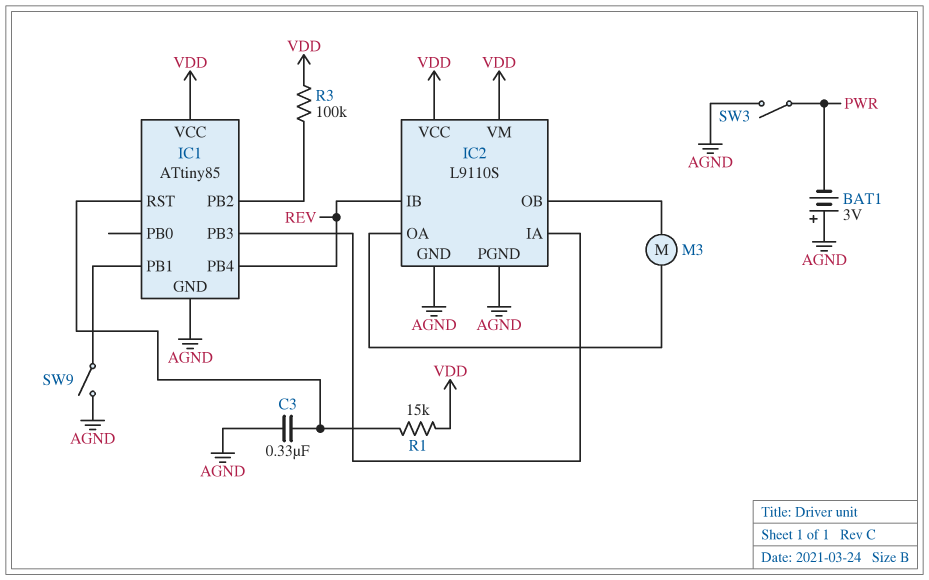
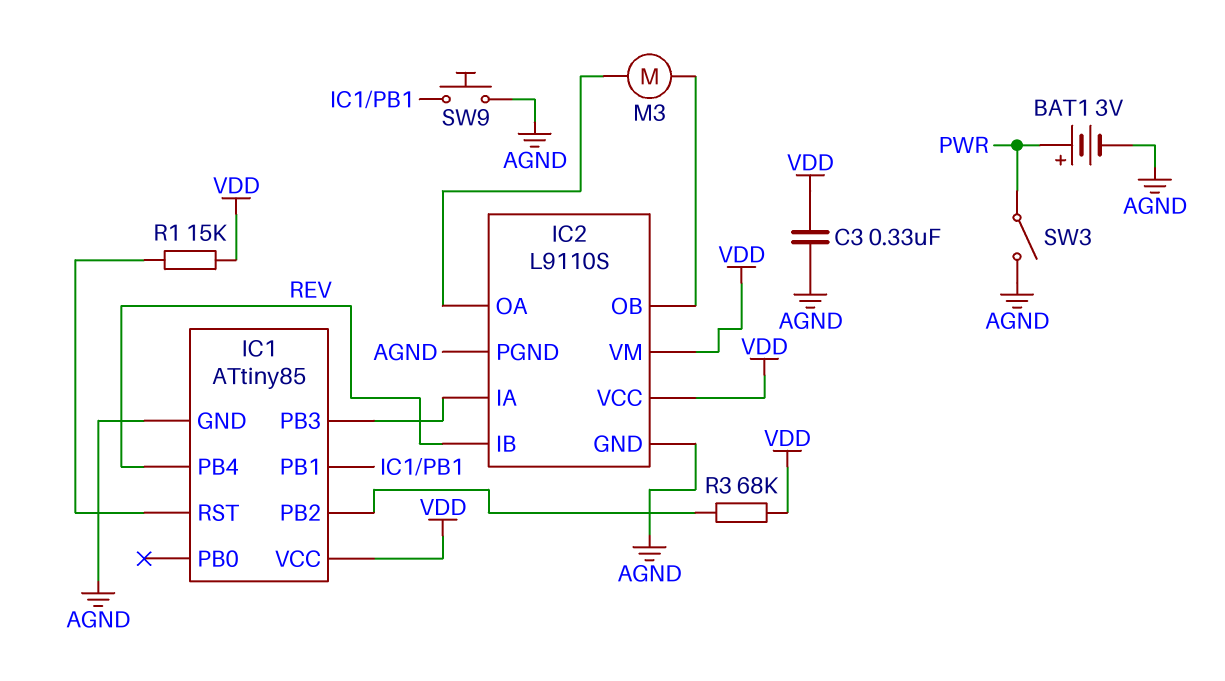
BAT1: 3V (plus AGND, minus PWR) -> 3V (plus PWR, minus AGND)
C3: 330nF (AGND, IC1/RST) -> 330nF (AGND, VDD)
R3: 100k (IC1/PB2, VDD) -> 68k (IC1/PB2, VDD)
SW9: switch (AGND, IC1/PB1) -> button (AGND, IC1/PB1)

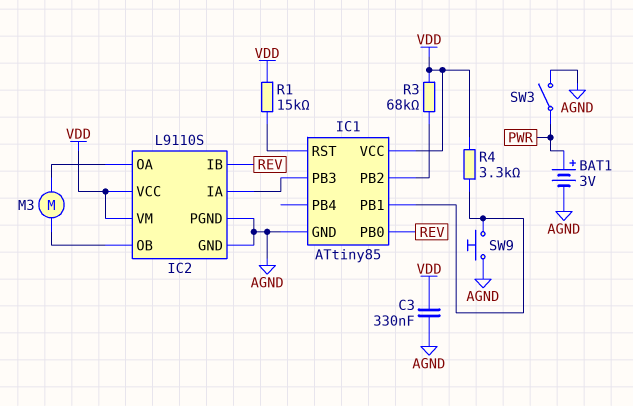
IC1 pin PB0: none -> REV
IC1 pin PB4: REV -> none
R4: none -> 3.3k (IC1/PB1, VDD)

